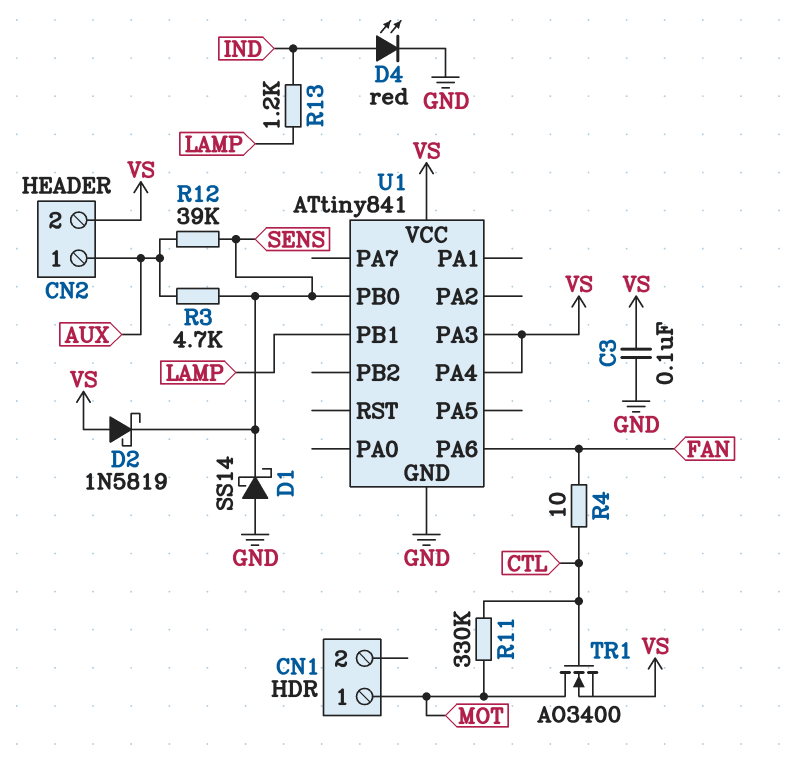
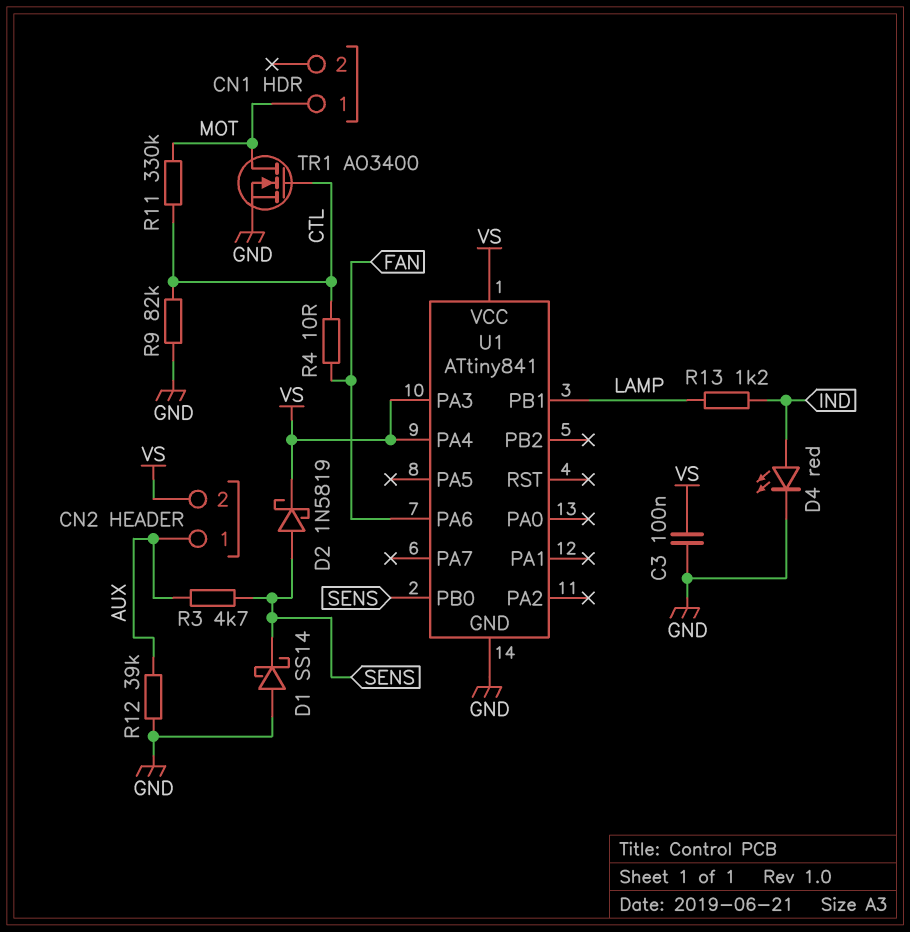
D2: schottky 1N5819 (A VS, K SENS) -> schottky 1N5819 (A SENS, K VS)
R9: none -> 82k (CTL, GND)
R12: 39k (AUX, SENS) -> 39k (AUX, GND)
TR1: NMOS AO3400 (G CTL, D MOT, S VS) -> NMOS AO3400 (G CTL, D MOT, S GND)

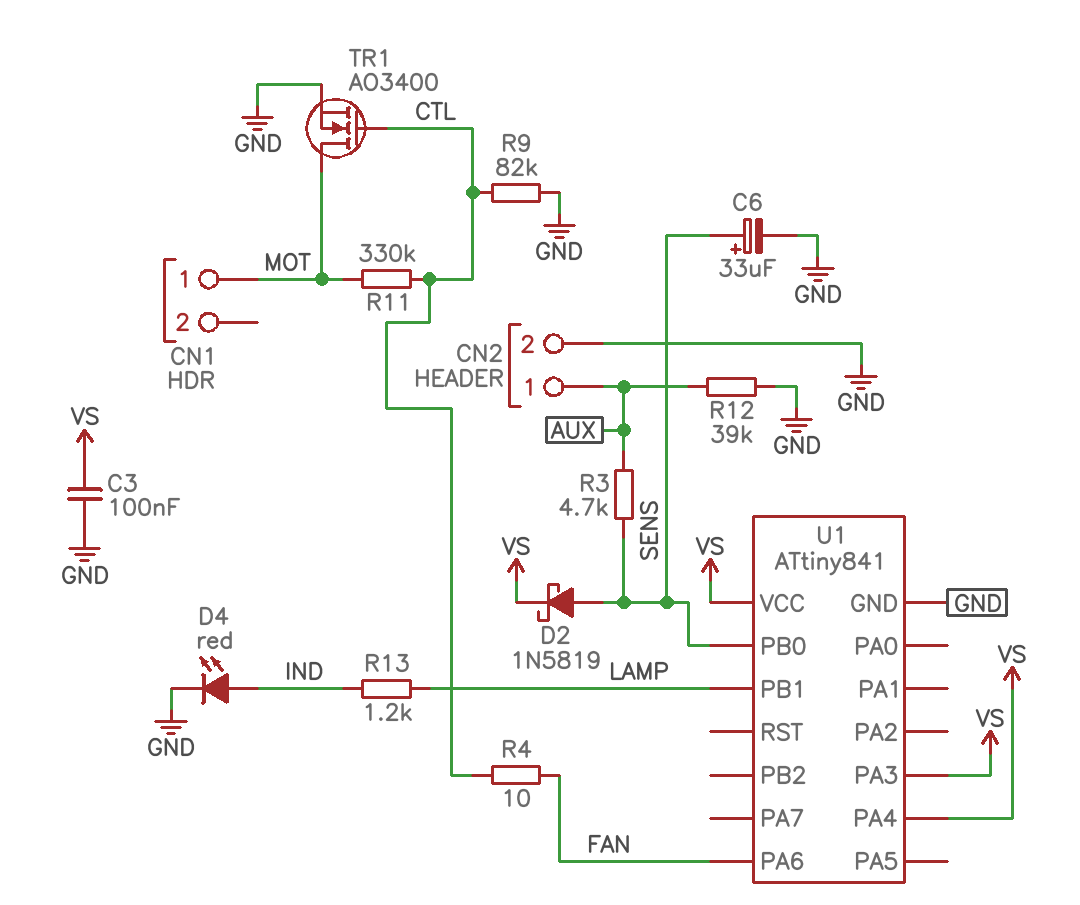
C6: none -> 33uF (plus SENS, minus GND)
CN2 pin 2: VS -> GND
D1: schottky SS14 (A GND, K SENS) -> none

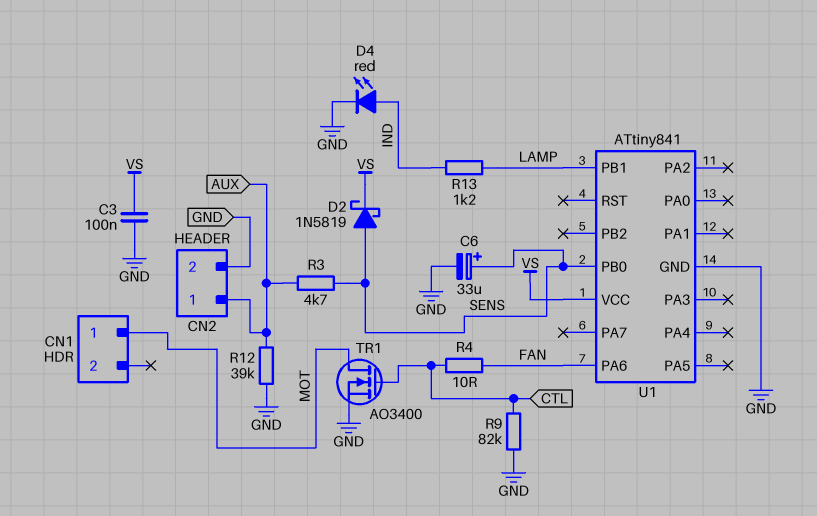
R11: 330k (CTL, MOT) -> none
U1 pin PA3: VS -> none
U1 pin PA4: VS -> none

